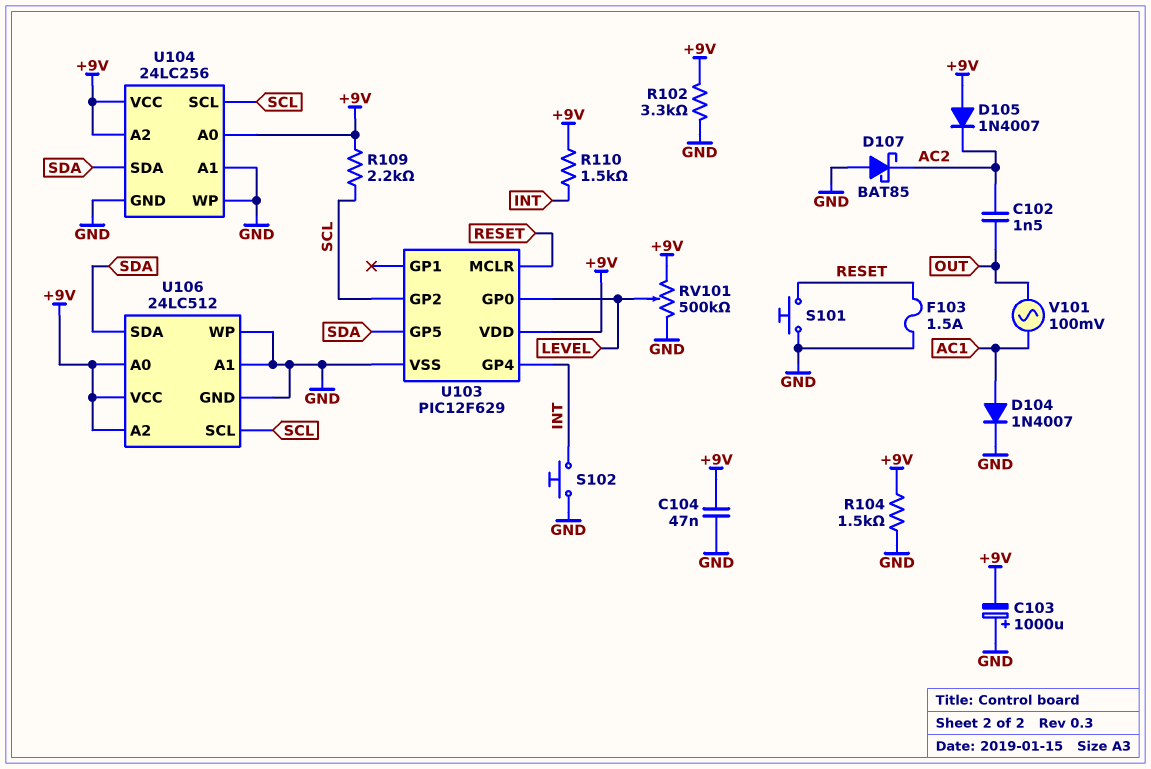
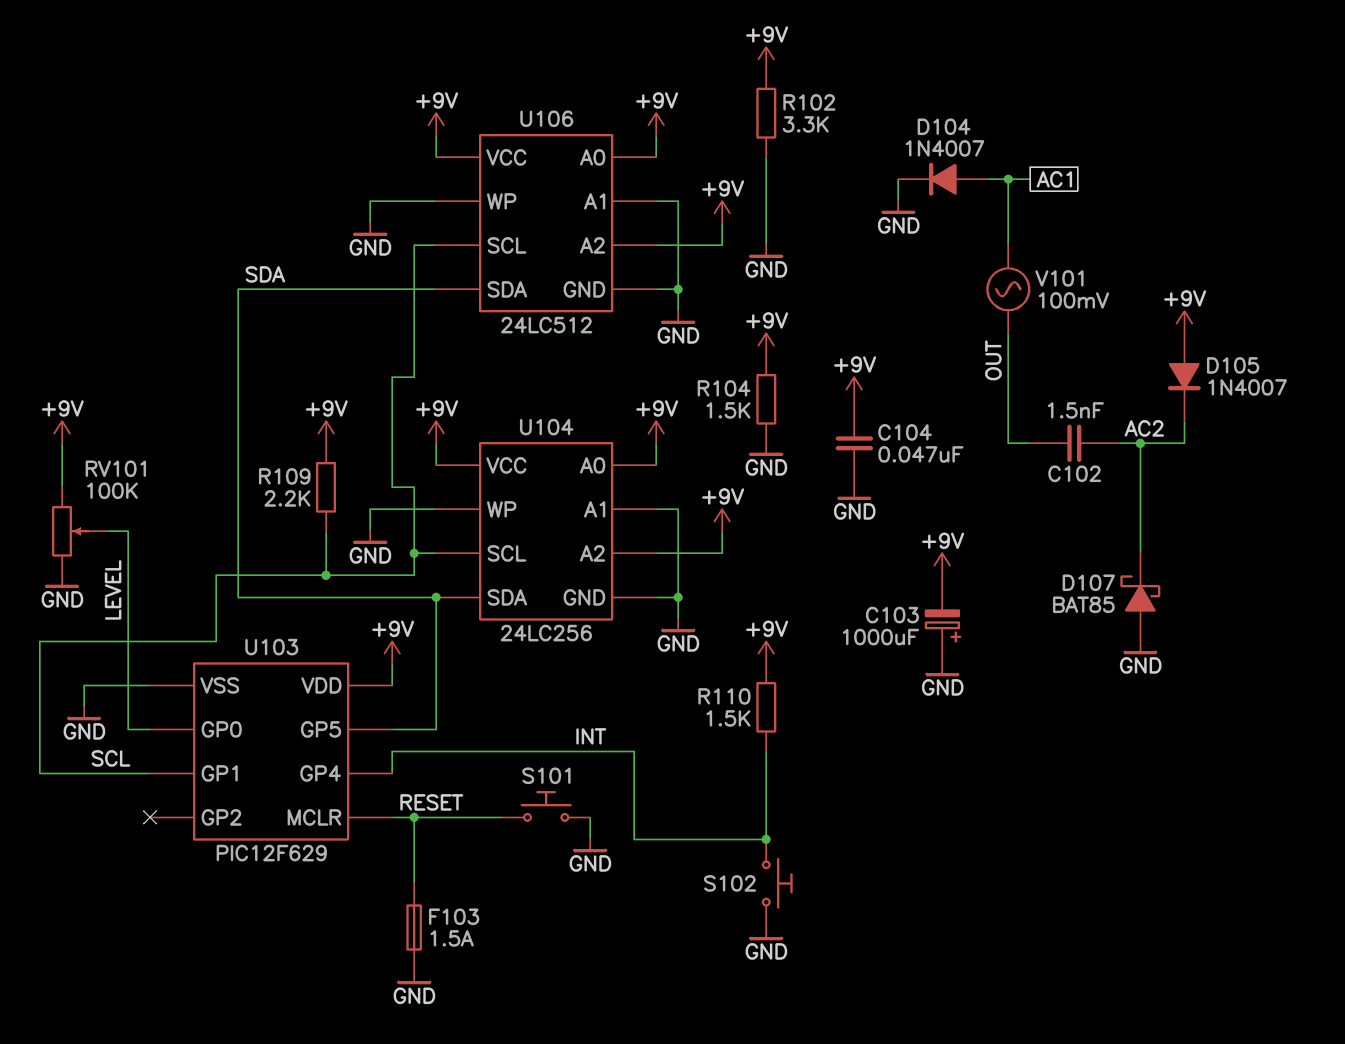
RV101: 500k (+9V, GND, wiper LEVEL) -> 100k (+9V, GND, wiper LEVEL)
U103 pin GP1: none -> SCL
U103 pin GP2: SCL -> none

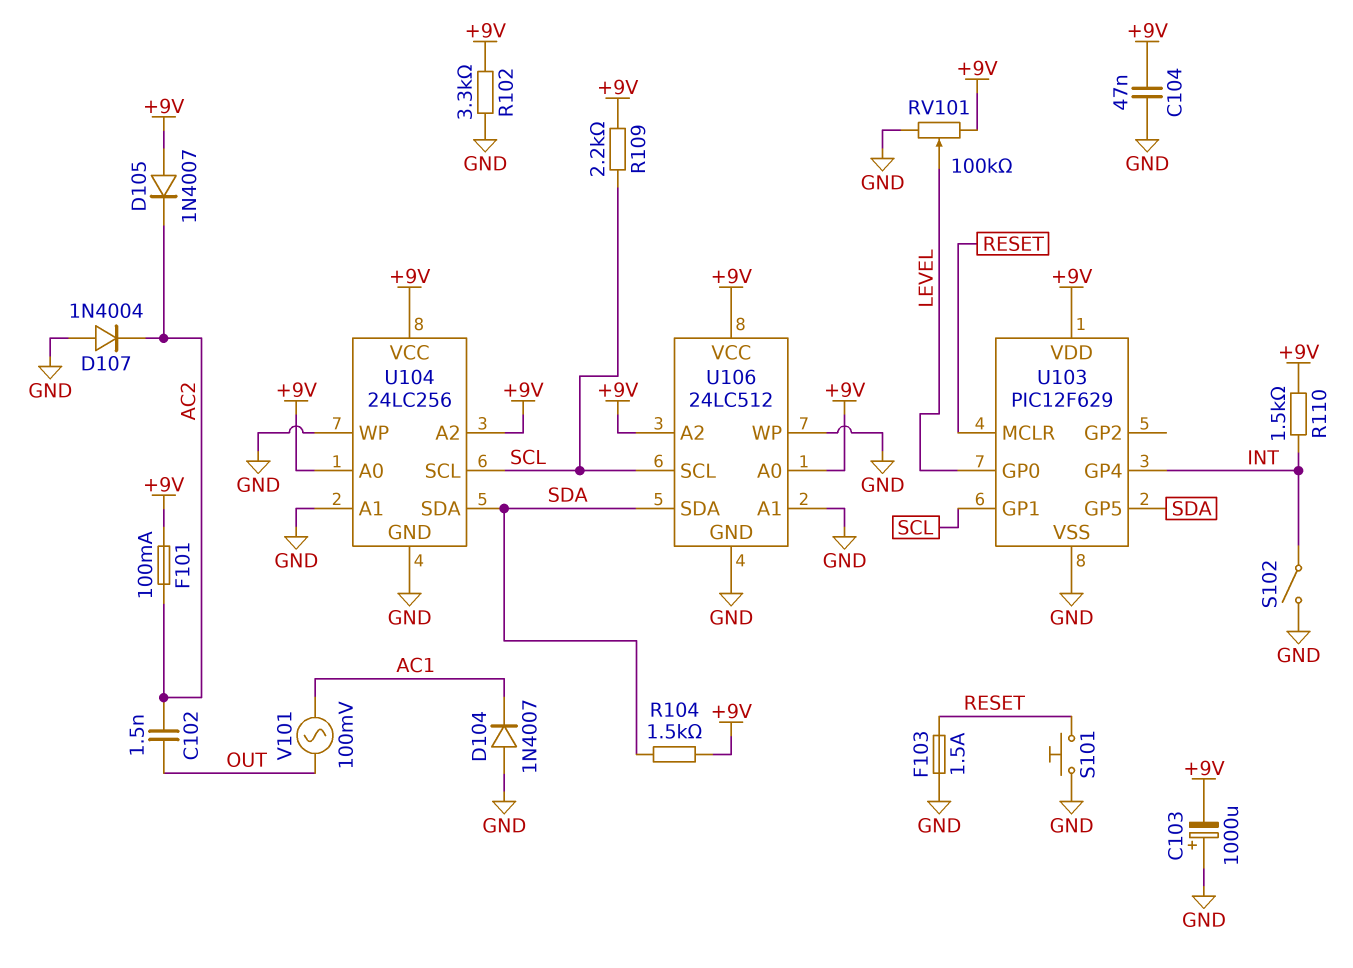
D104: diode 1N4007 (A AC1, K GND) -> diode 1N4007 (A GND, K AC1)
D107: schottky BAT85 (A GND, K AC2) -> diode 1N4004 (A GND, K AC2)
F101: none -> 100mA (+9V, AC2)
R104: 1.5k (+9V, GND) -> 1.5k (+9V, SDA)
S102: button (GND, INT) -> switch (GND, INT)

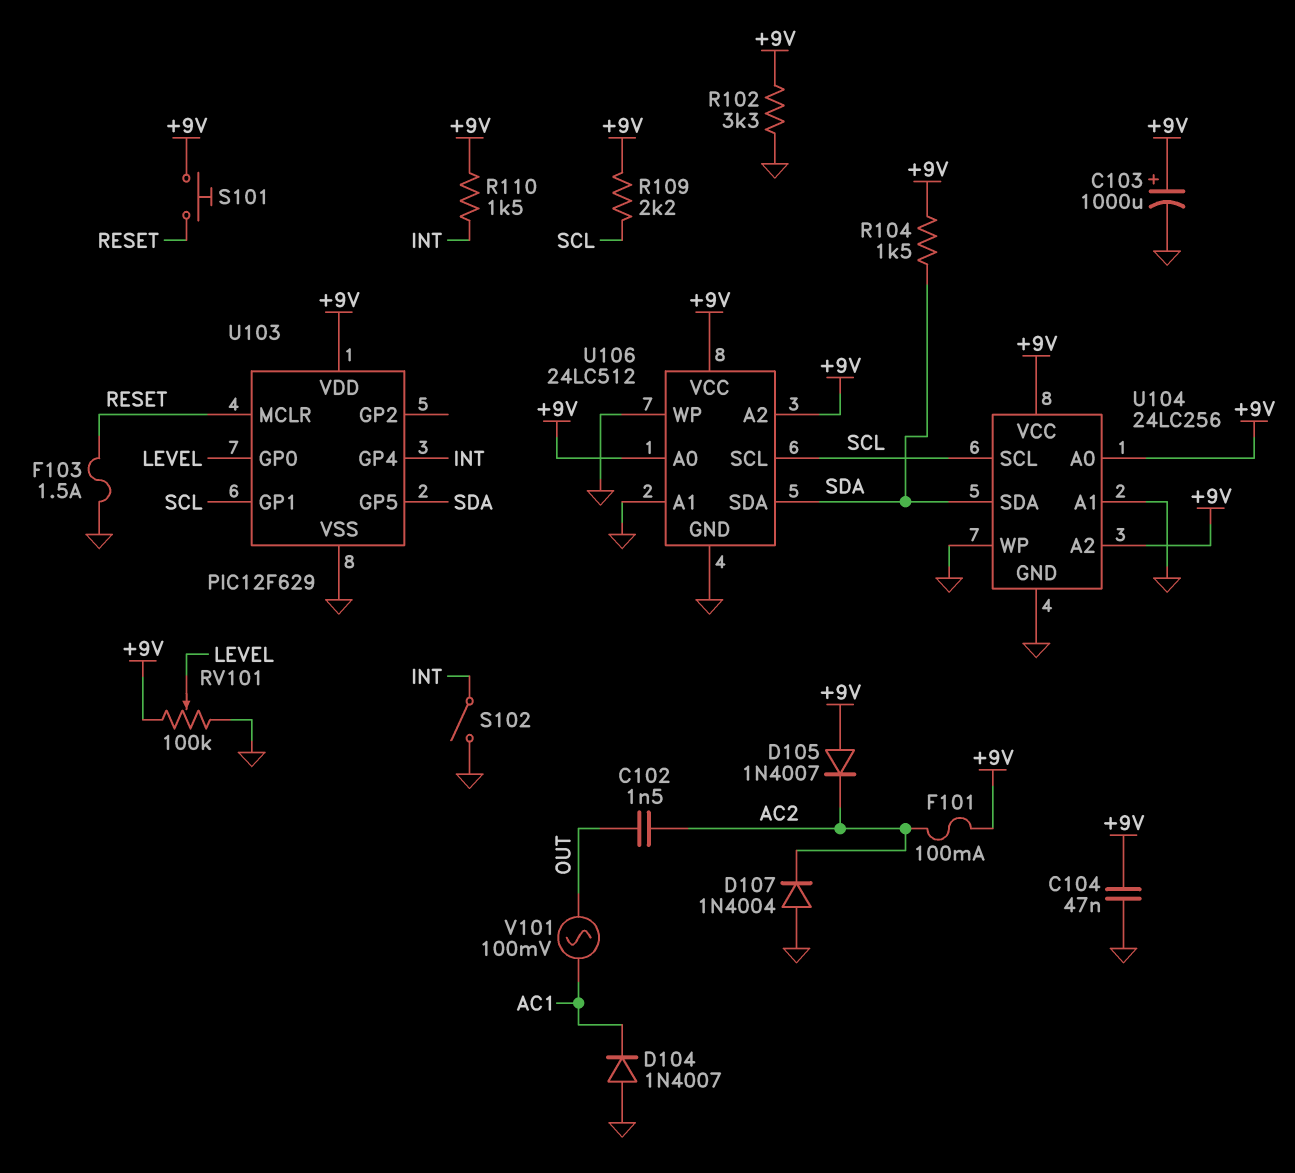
C103: 1000uF (plus GND, minus +9V) -> 1000uF (plus +9V, minus GND)
S101: button (GND, RESET) -> button (+9V, RESET)

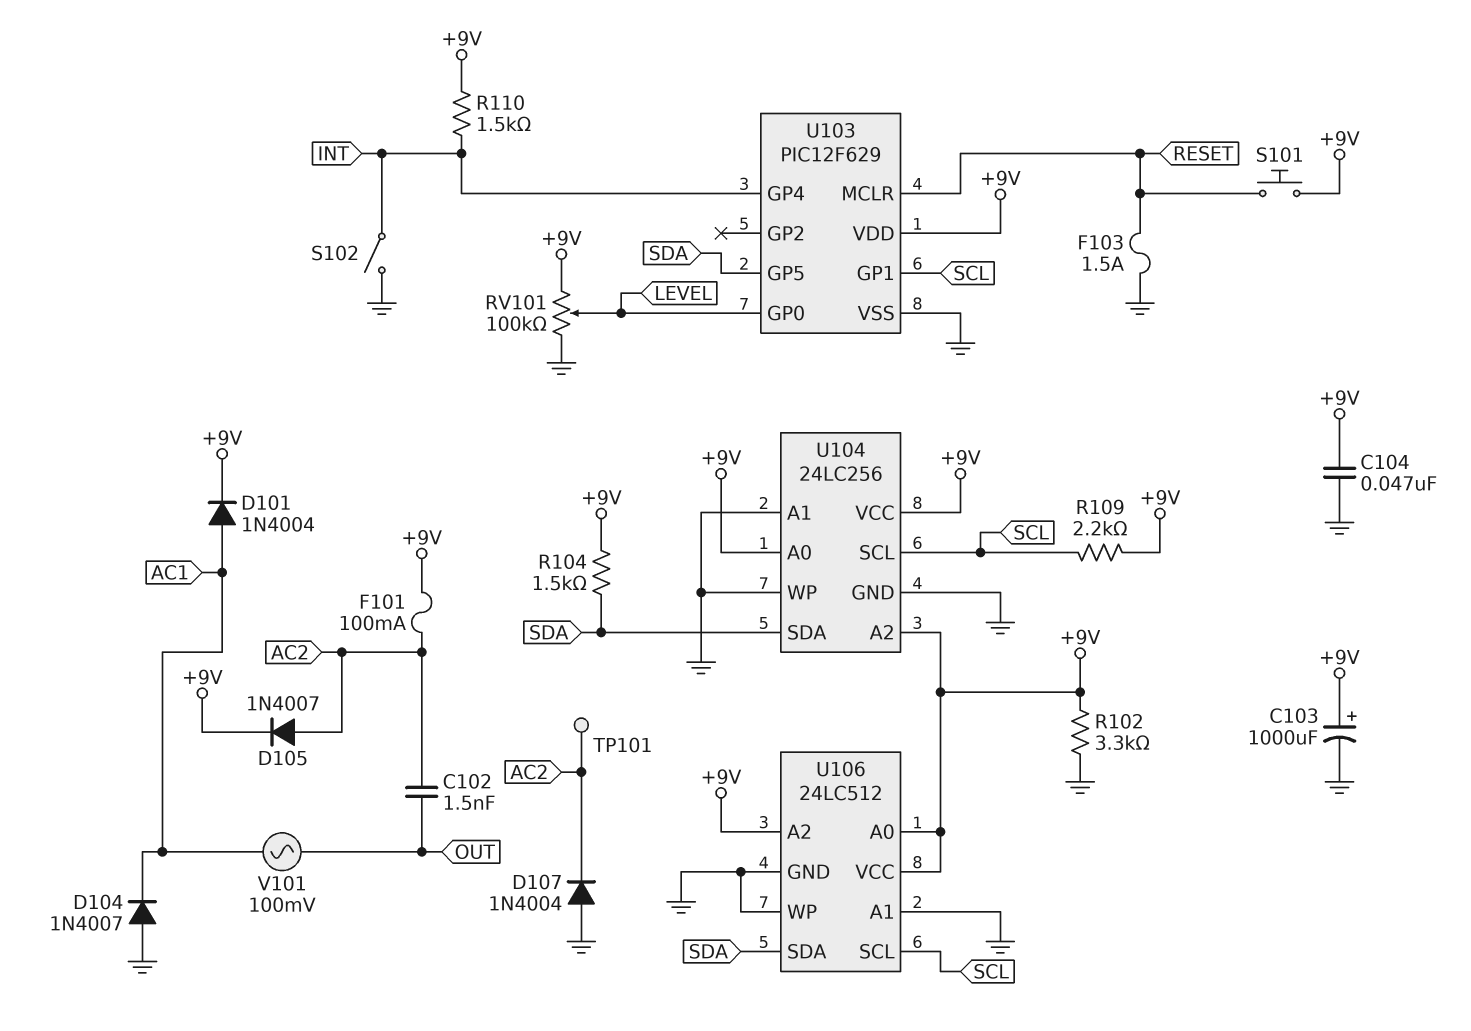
D101: none -> diode 1N4004 (A AC1, K +9V)
D105: diode 1N4007 (A +9V, K AC2) -> diode 1N4007 (A AC2, K +9V)
TP101: none -> test point (AC2)

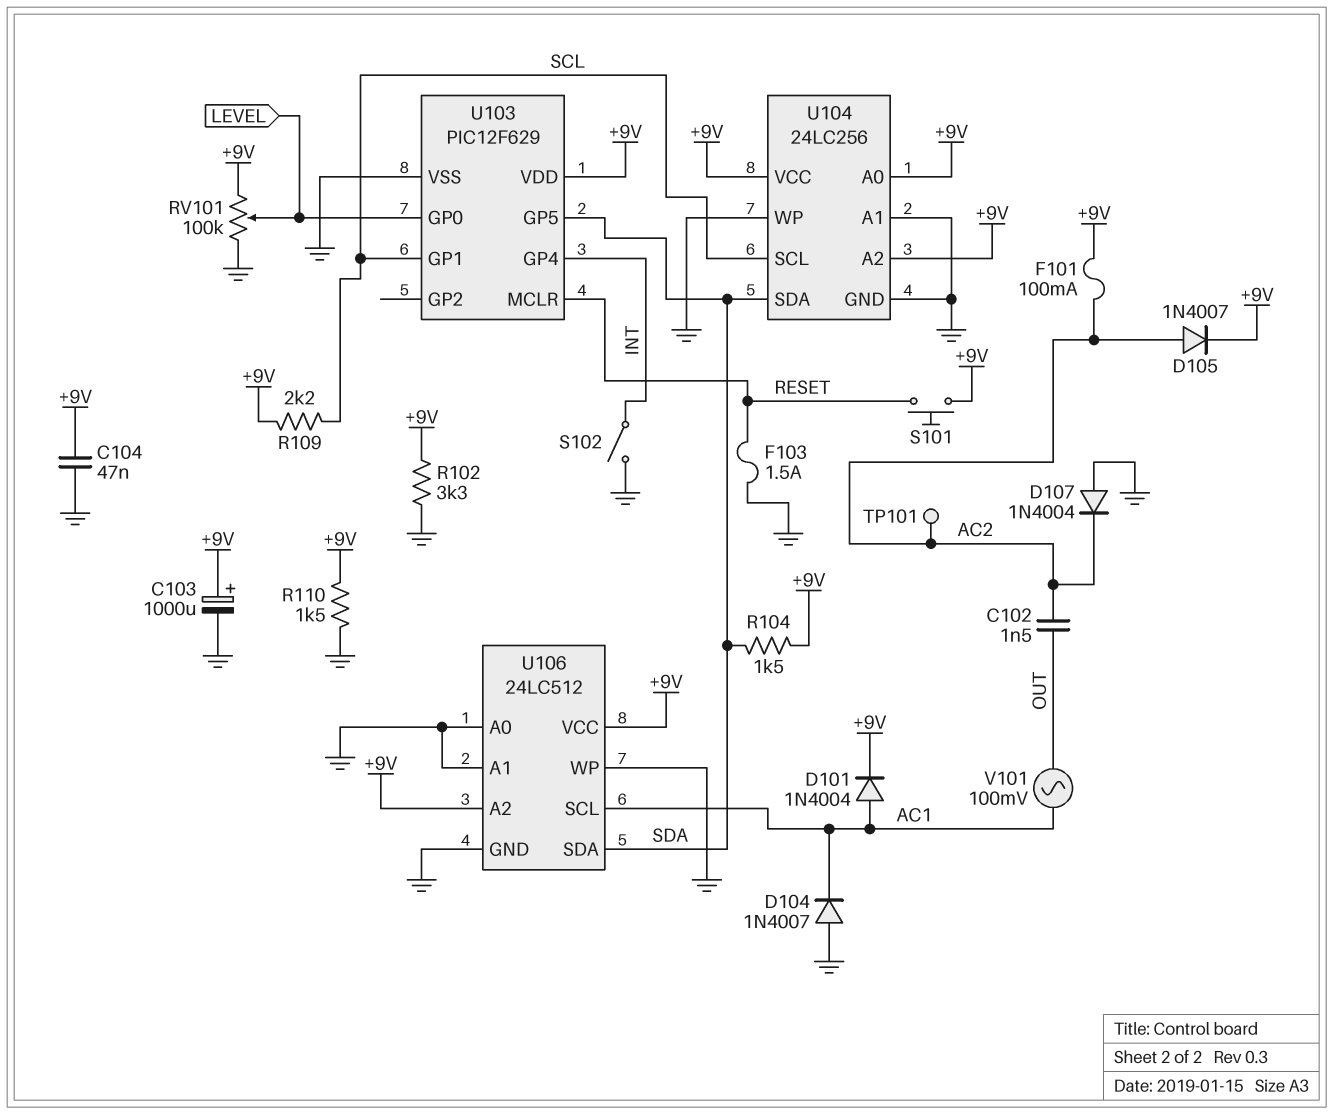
R110: 1.5k (+9V, INT) -> 1.5k (+9V, GND)
U106 pin A0: +9V -> GND
U106 pin SCL: SCL -> AC1

